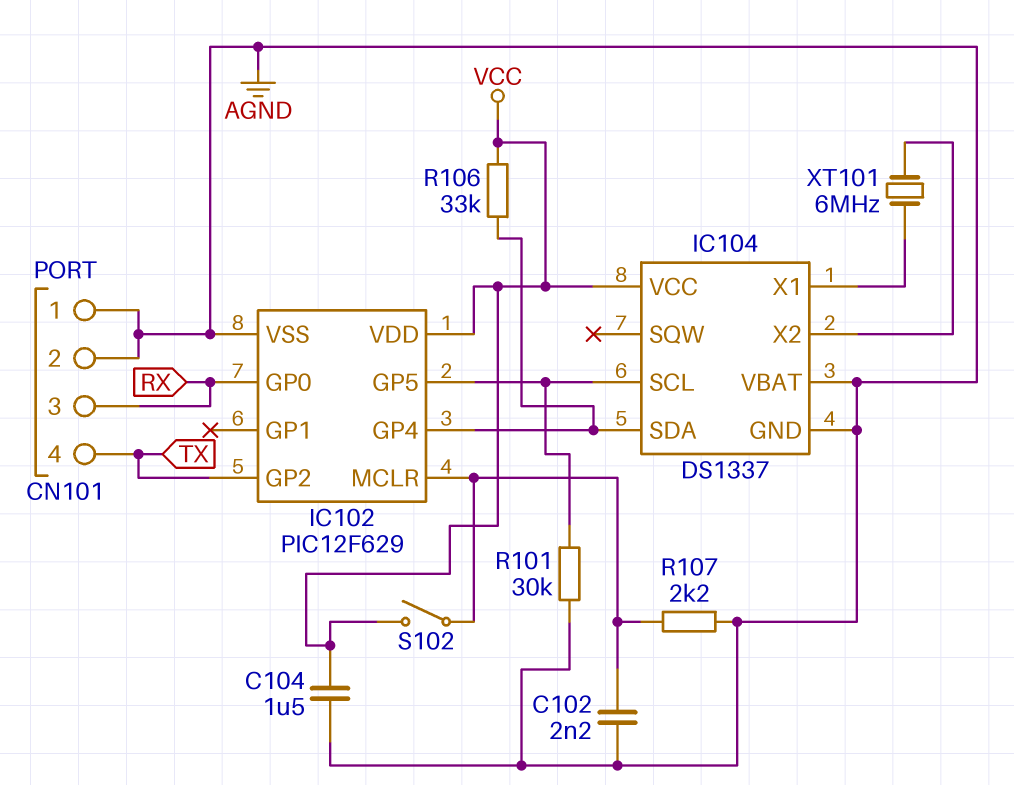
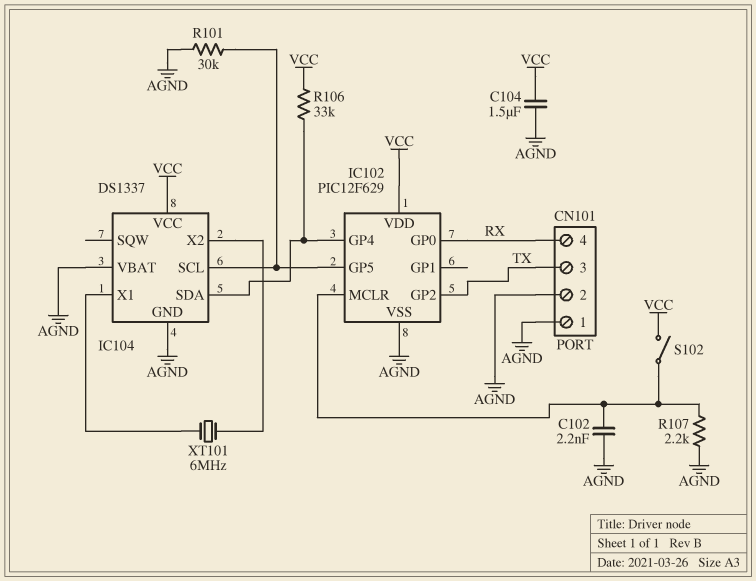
CN101 pin 3: RX -> TX
CN101 pin 4: TX -> RX

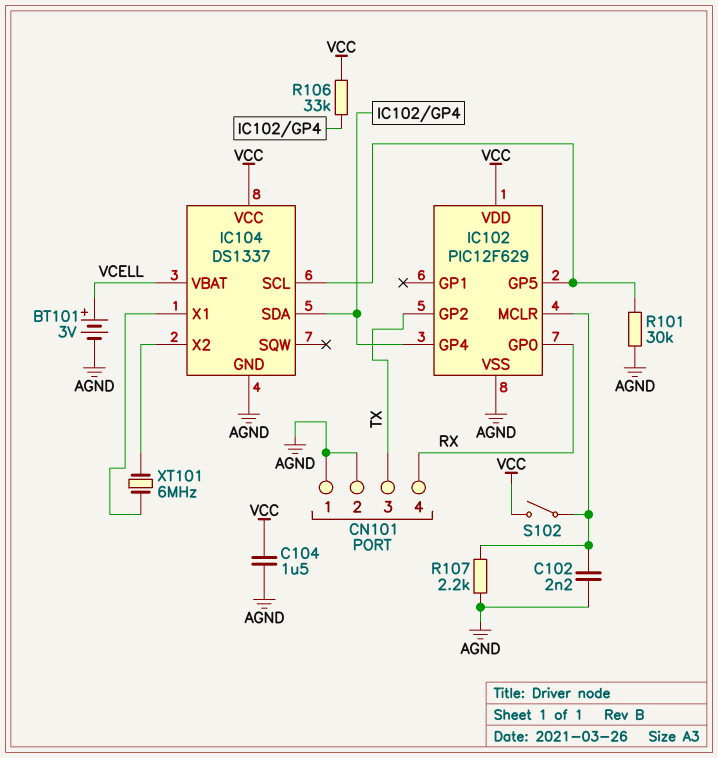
BT101: none -> 3V (plus VCELL, minus AGND)
IC104 pin VBAT: AGND -> VCELL

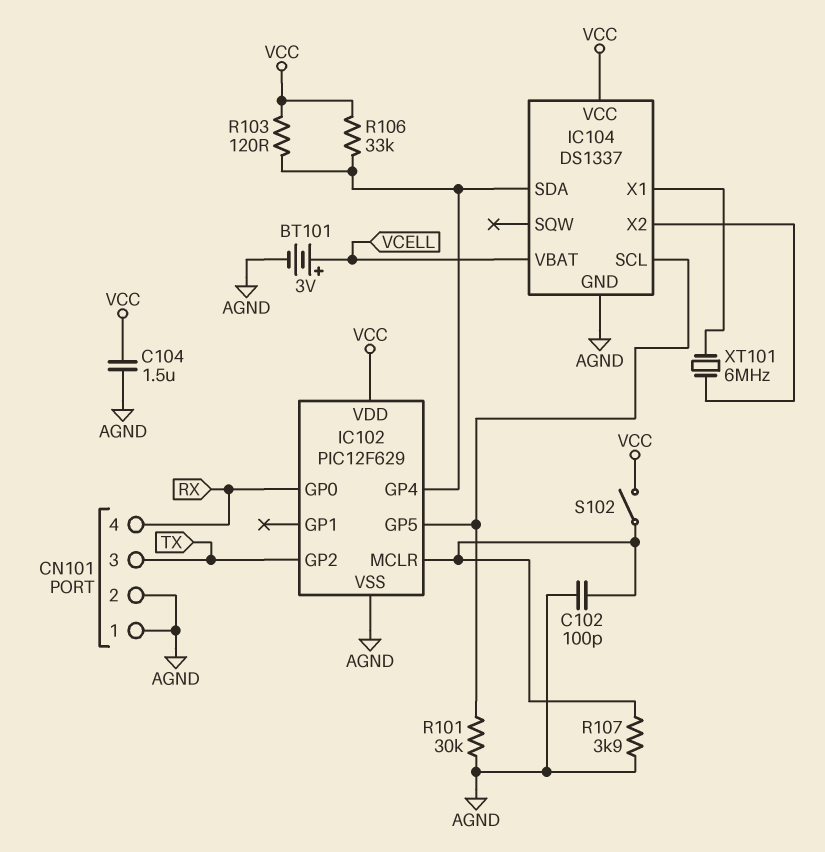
C102: 2.2nF (AGND, IC102/MCLR) -> 100pF (AGND, IC102/MCLR)
R103: none -> 120 (IC102/GP4, VCC)
R107: 2.2k (AGND, IC102/MCLR) -> 3.9k (AGND, IC102/MCLR)

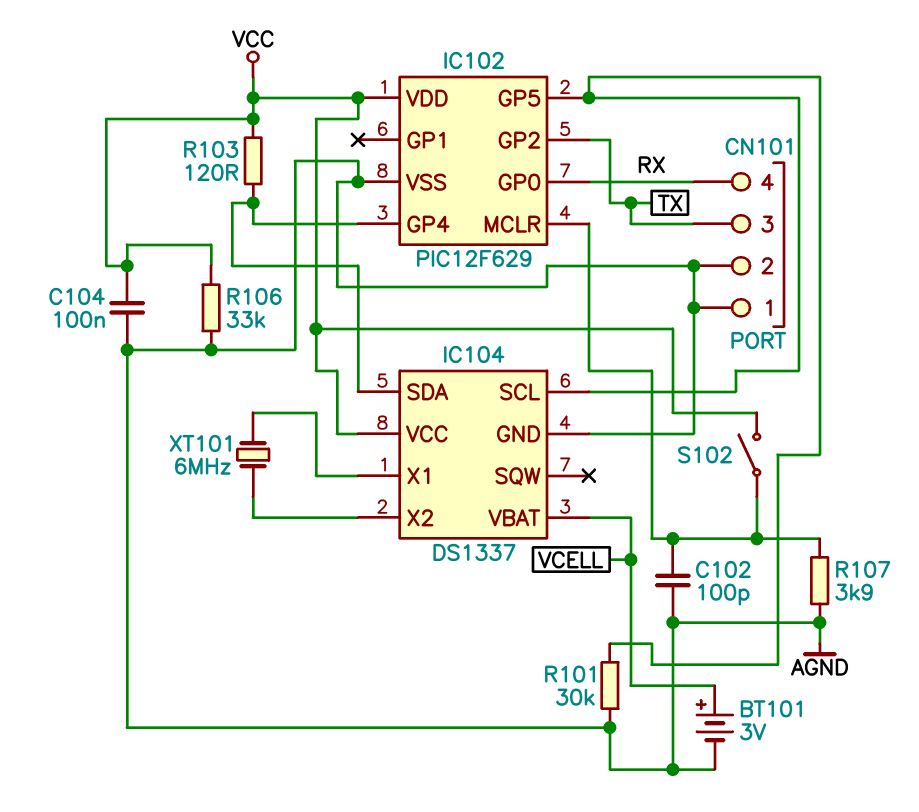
C104: 1.5uF (AGND, VCC) -> 100nF (AGND, VCC)
R106: 33k (IC102/GP4, VCC) -> 33k (AGND, VCC)

